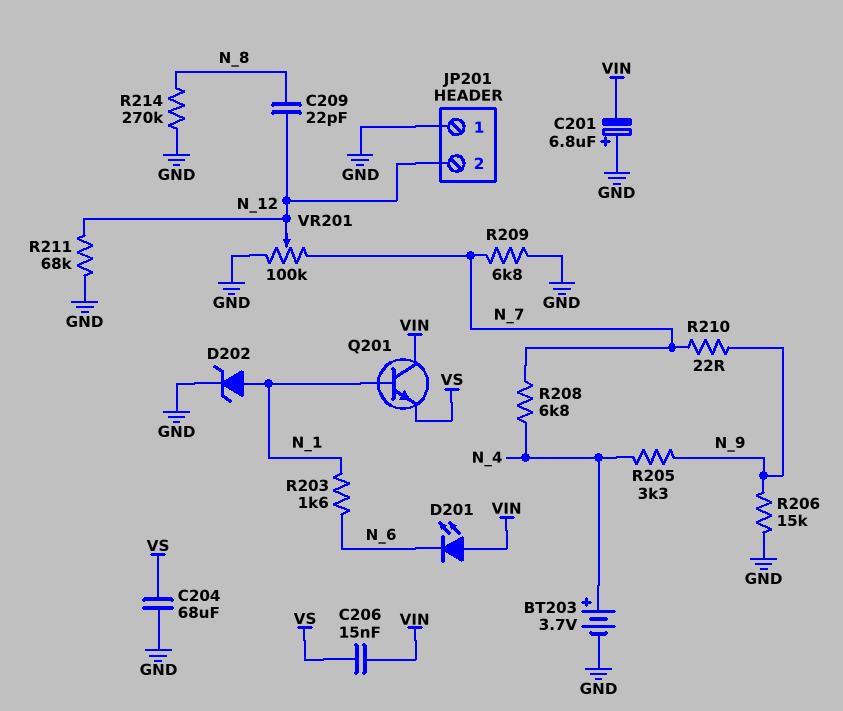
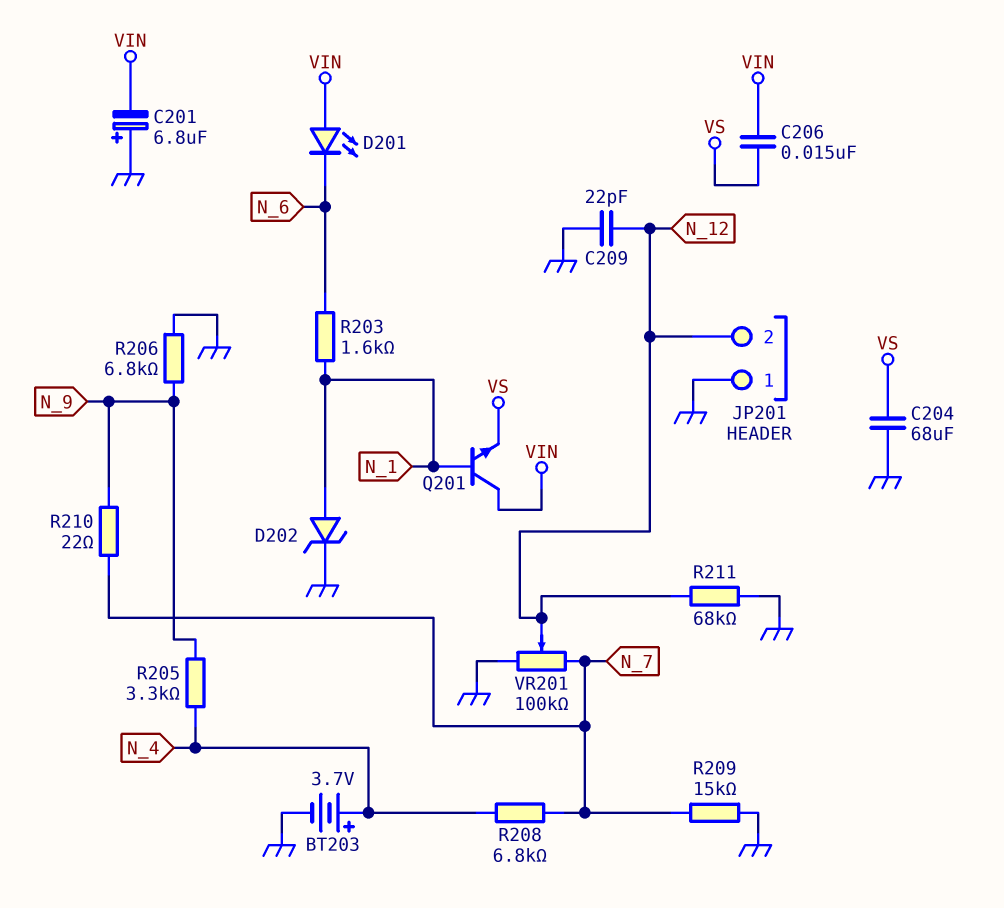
C209: 22pF (N_8, N_12) -> 22pF (GND, N_12)
R206: 15k (GND, N_9) -> 6.8k (GND, N_9)
R209: 6.8k (GND, N_7) -> 15k (GND, N_7)
R214: 270k (GND, N_8) -> none

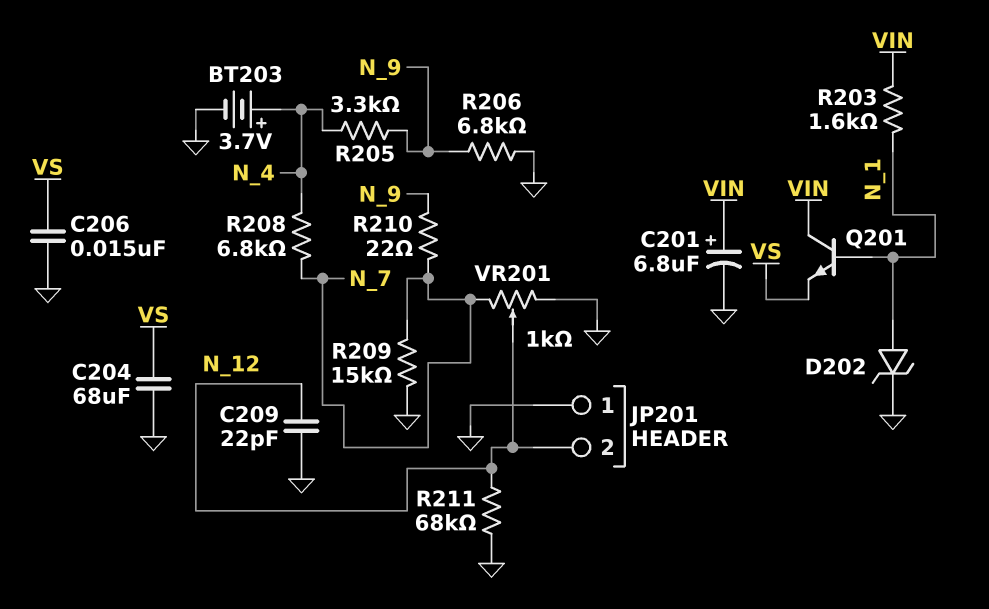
C201: 6.8uF (plus GND, minus VIN) -> 6.8uF (plus VIN, minus GND)
C206: 15nF (VIN, VS) -> 15nF (GND, VS)
D201: LED (A VIN, K N_6) -> none
R203: 1.6k (N_1, N_6) -> 1.6k (N_1, VIN)
VR201: 100k (GND, N_7, wiper N_12) -> 1k (GND, N_7, wiper N_12)

